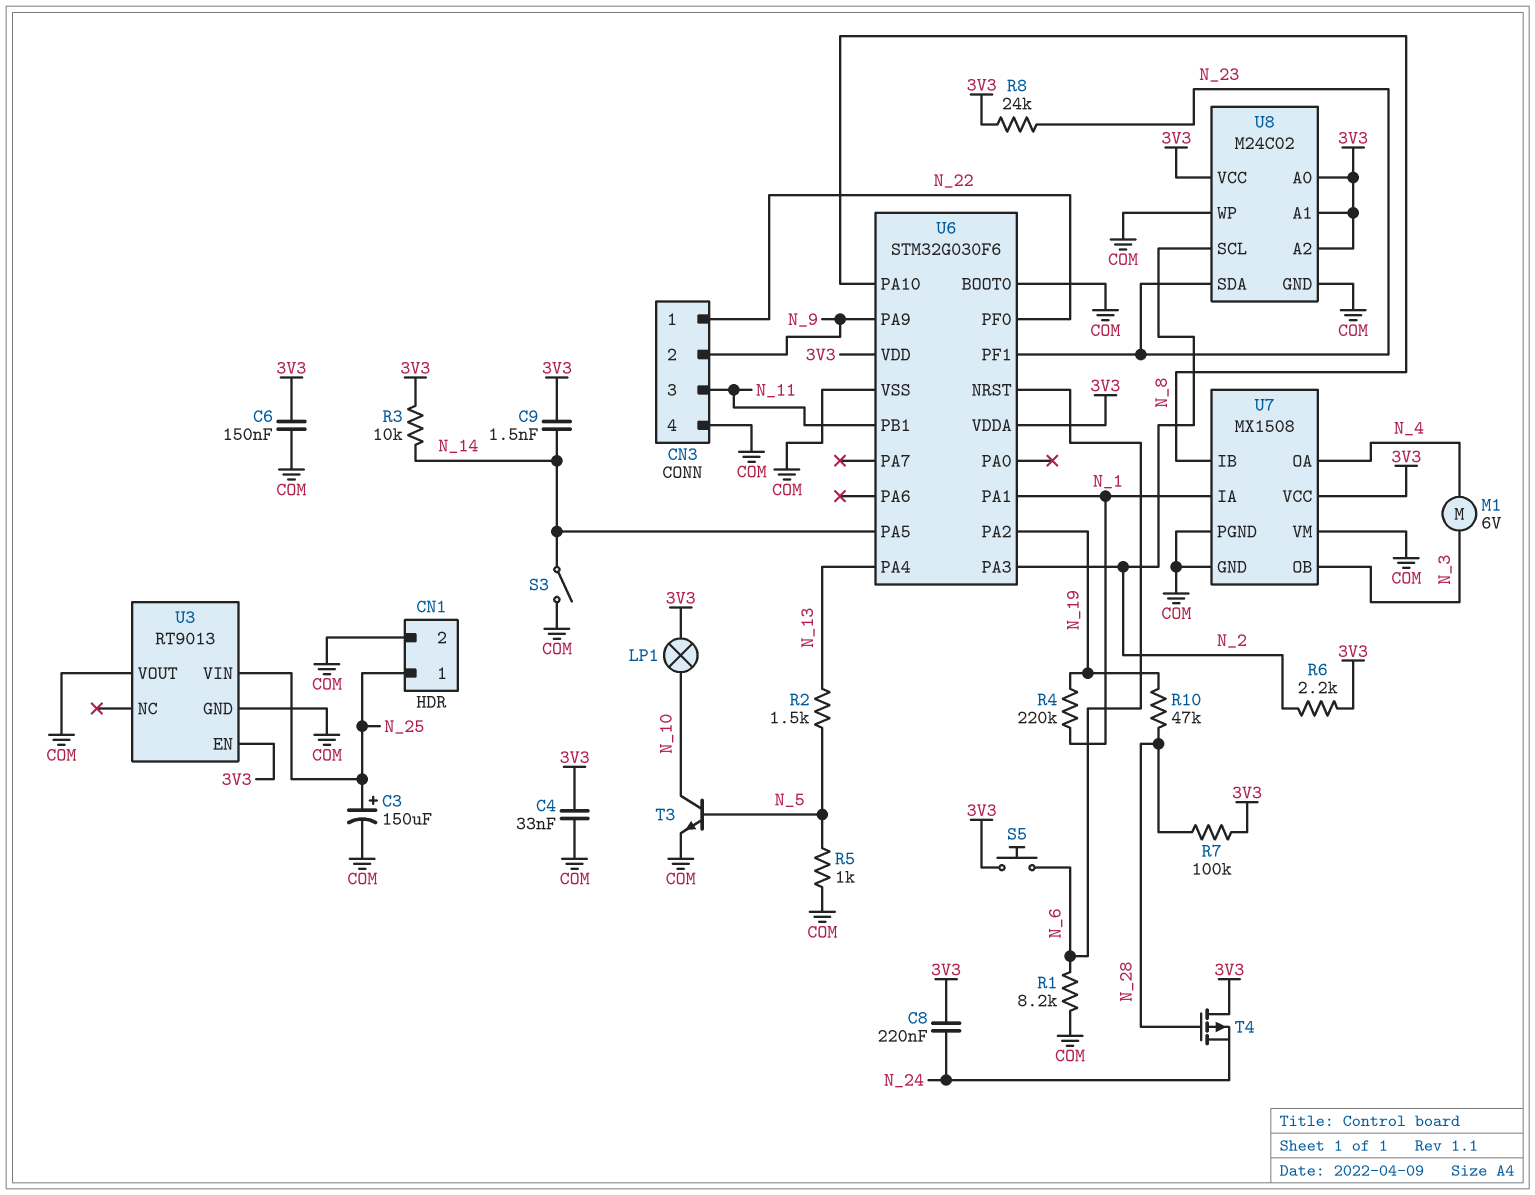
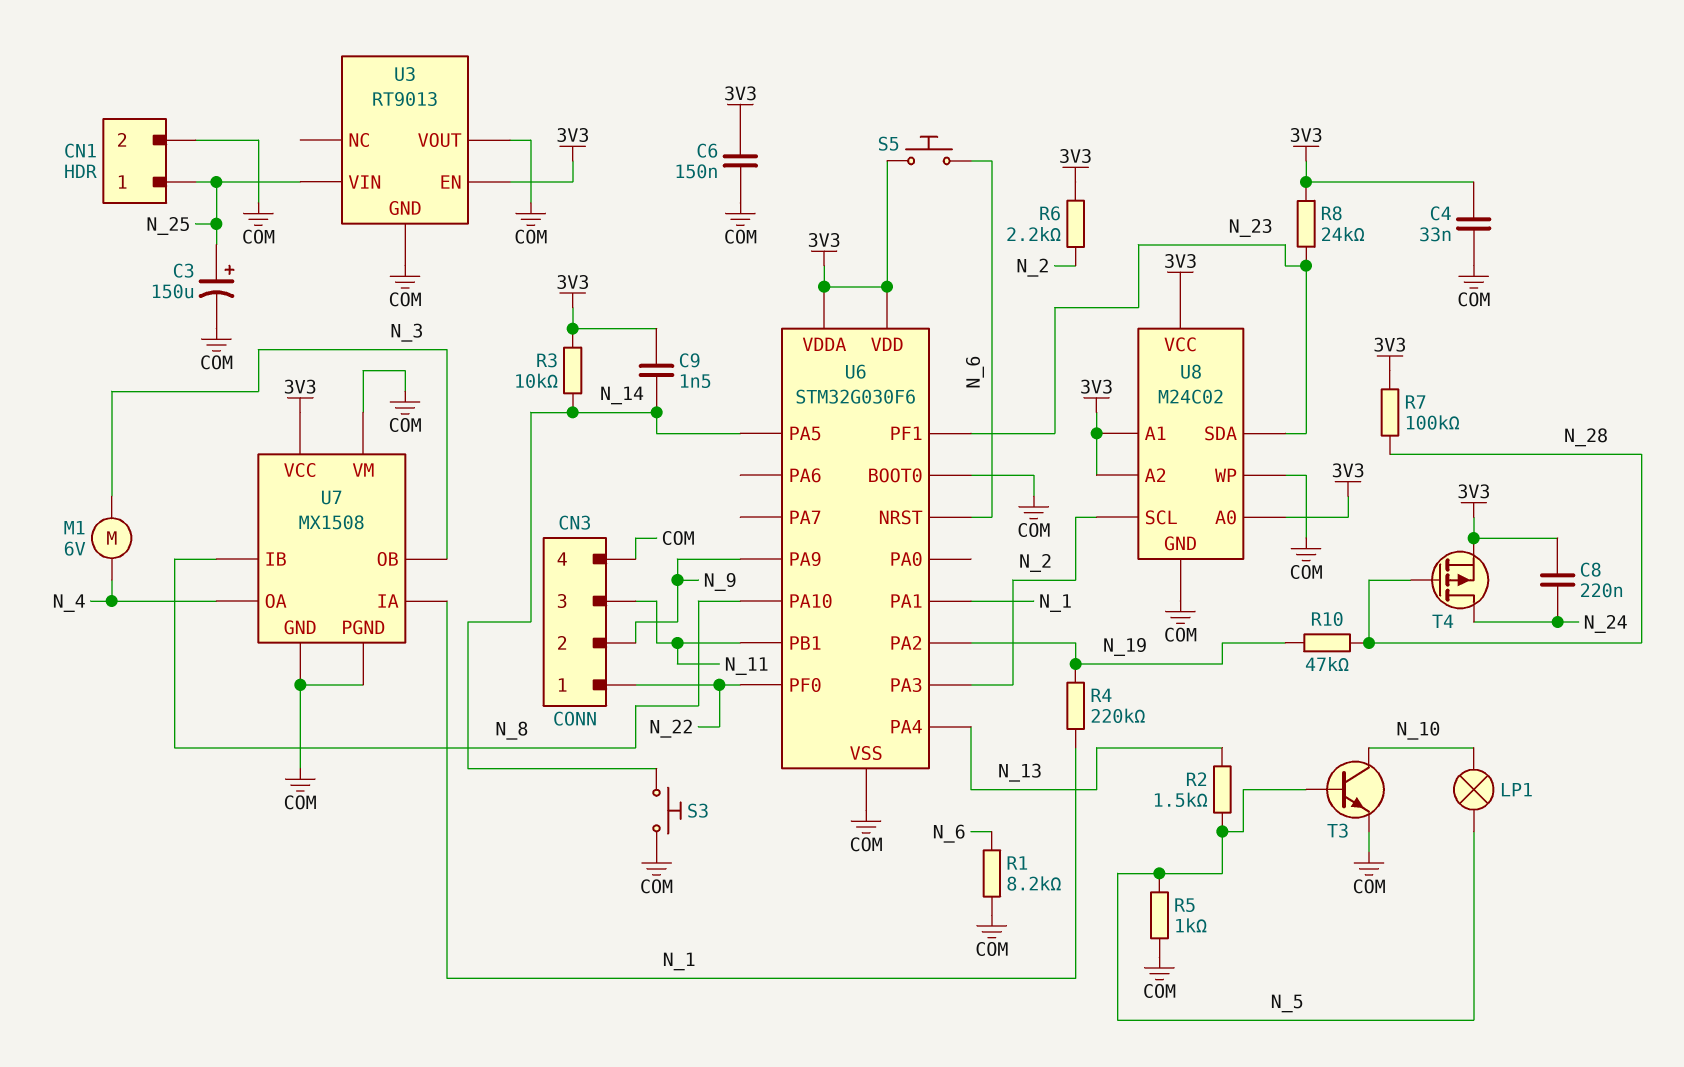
LP1: lamp (3V3, N_10) -> lamp (N_5, N_10)
S3: switch (COM, N_14) -> button (COM, N_14)
T4: PMOS (G N_28, D 3V3, S N_24) -> PMOS (G N_28, D N_24, S 3V3)

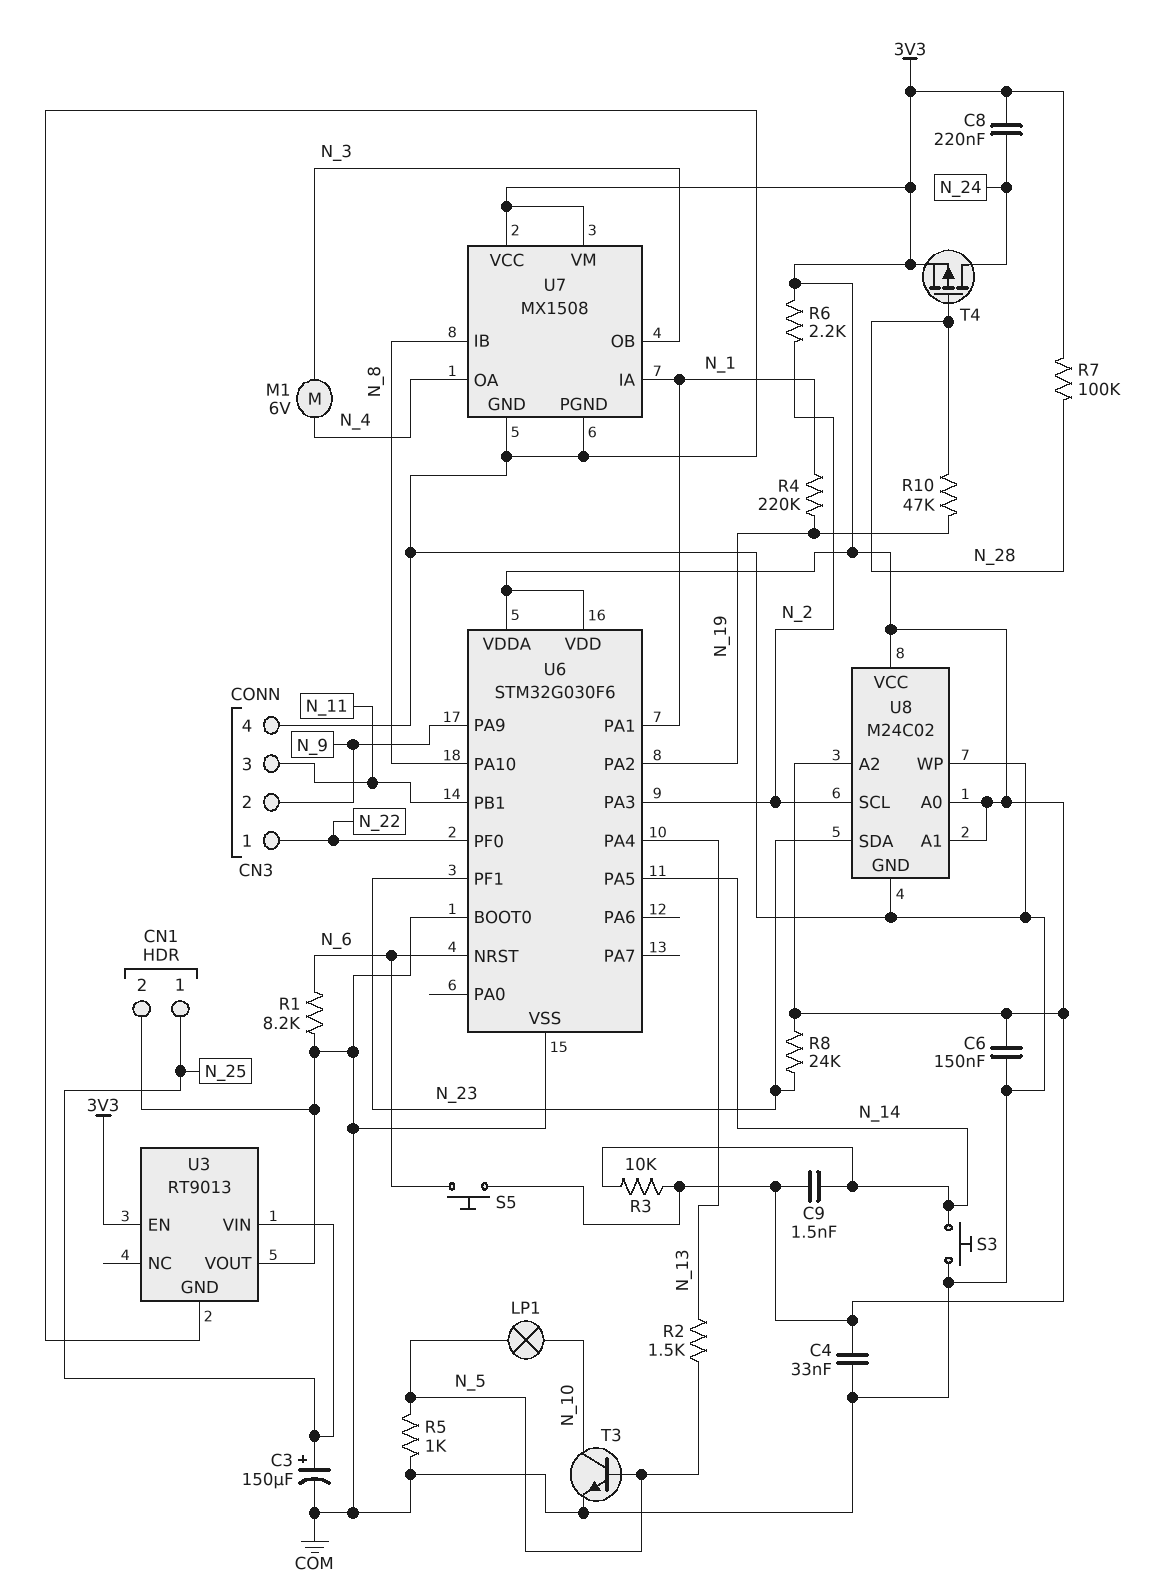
U7 pin VM: COM -> 3V3

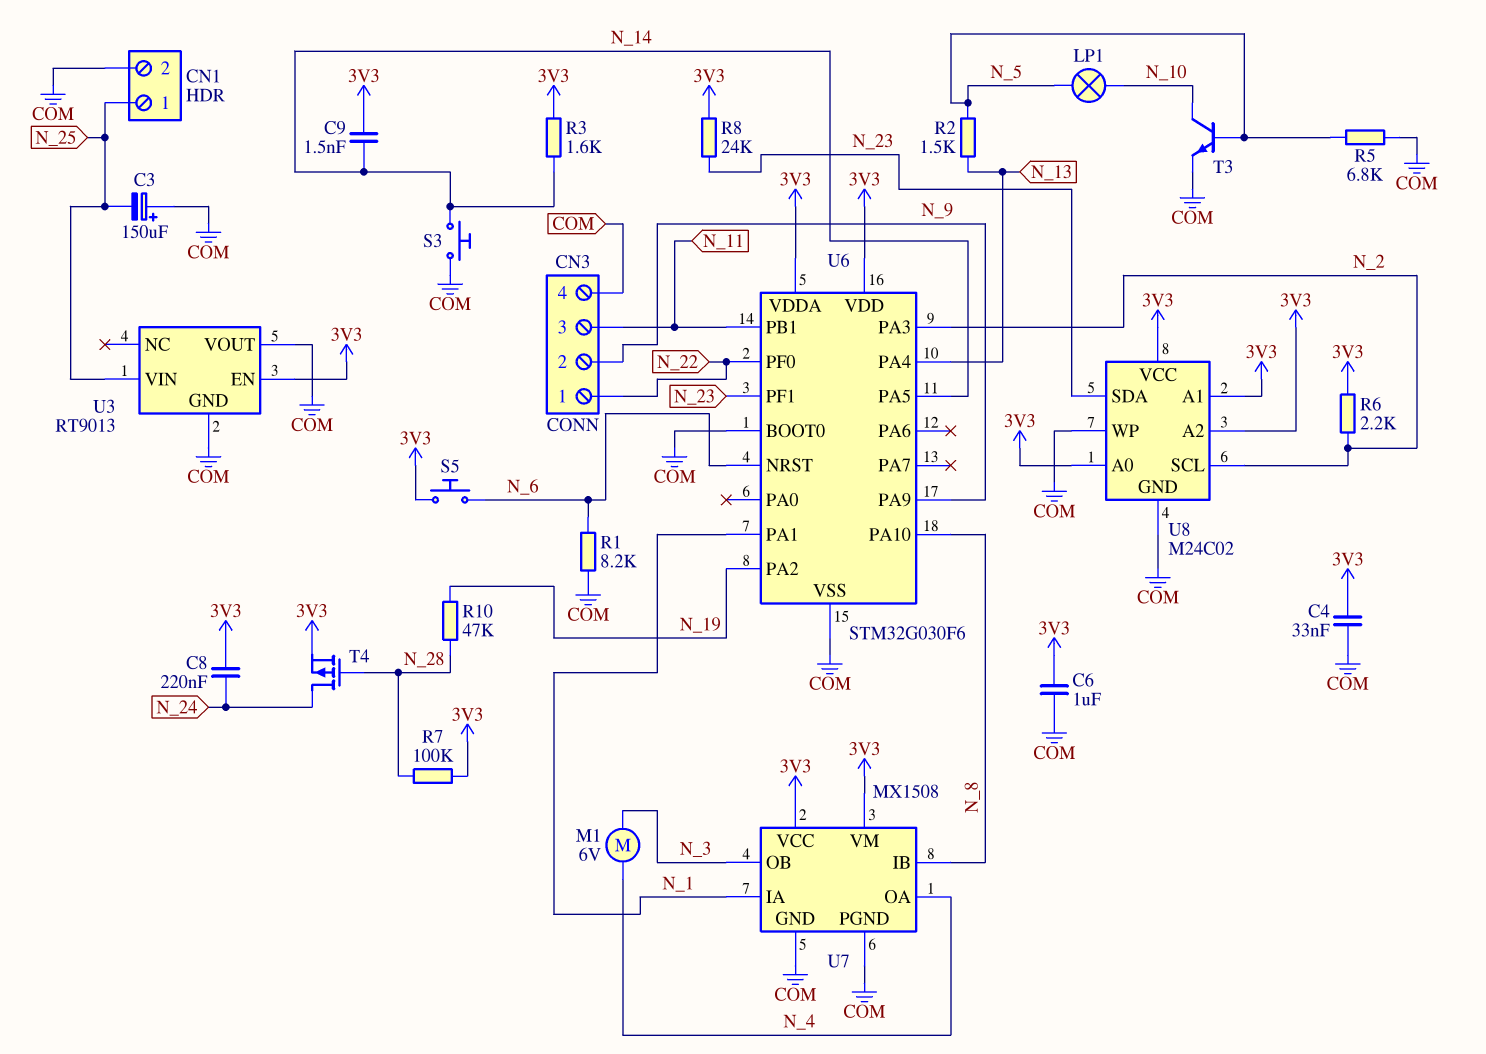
C3: 150uF (plus N_25, minus COM) -> 150uF (plus COM, minus N_25)
C6: 150nF (3V3, COM) -> 1uF (3V3, COM)
R3: 10k (3V3, N_14) -> 1.6k (3V3, N_14)
R4: 220k (N_1, N_19) -> none
R5: 1k (COM, N_5) -> 6.8k (COM, N_5)

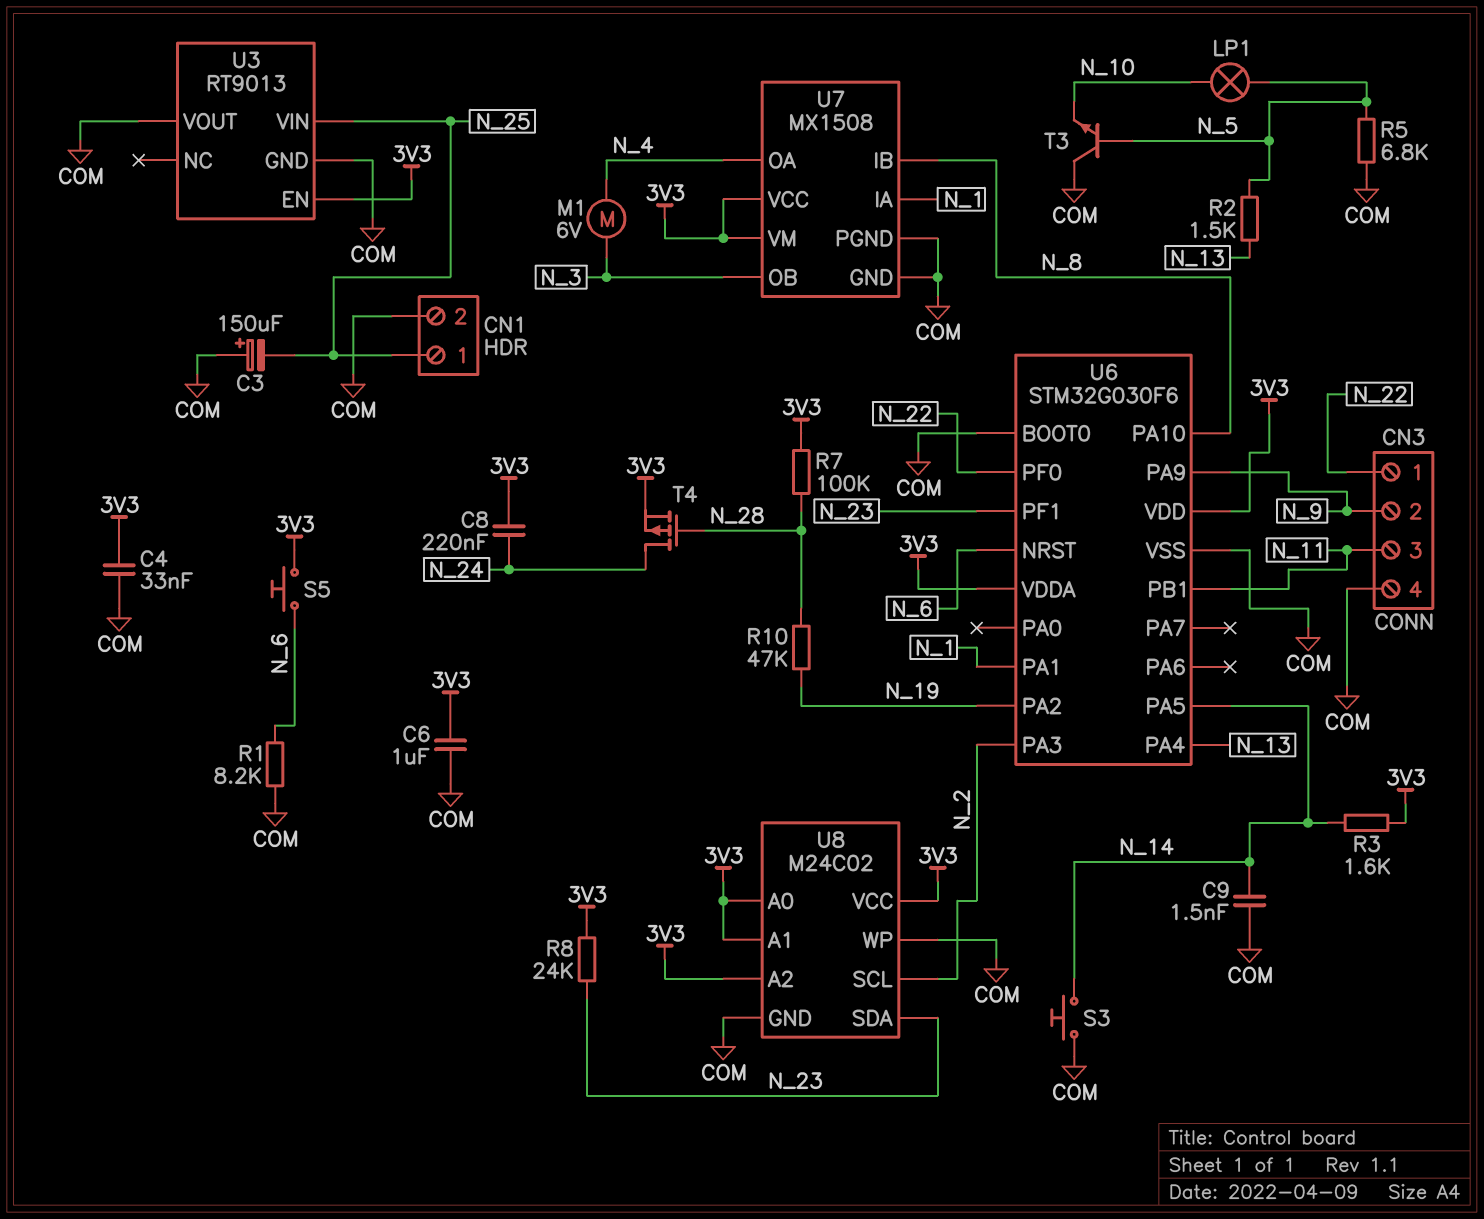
C9: 1.5nF (3V3, N_14) -> 1.5nF (COM, N_14)
R6: 2.2k (3V3, N_2) -> none
T3: NPN (B N_5, C N_10, E COM) -> NPN (B N_5, C COM, E N_10)

